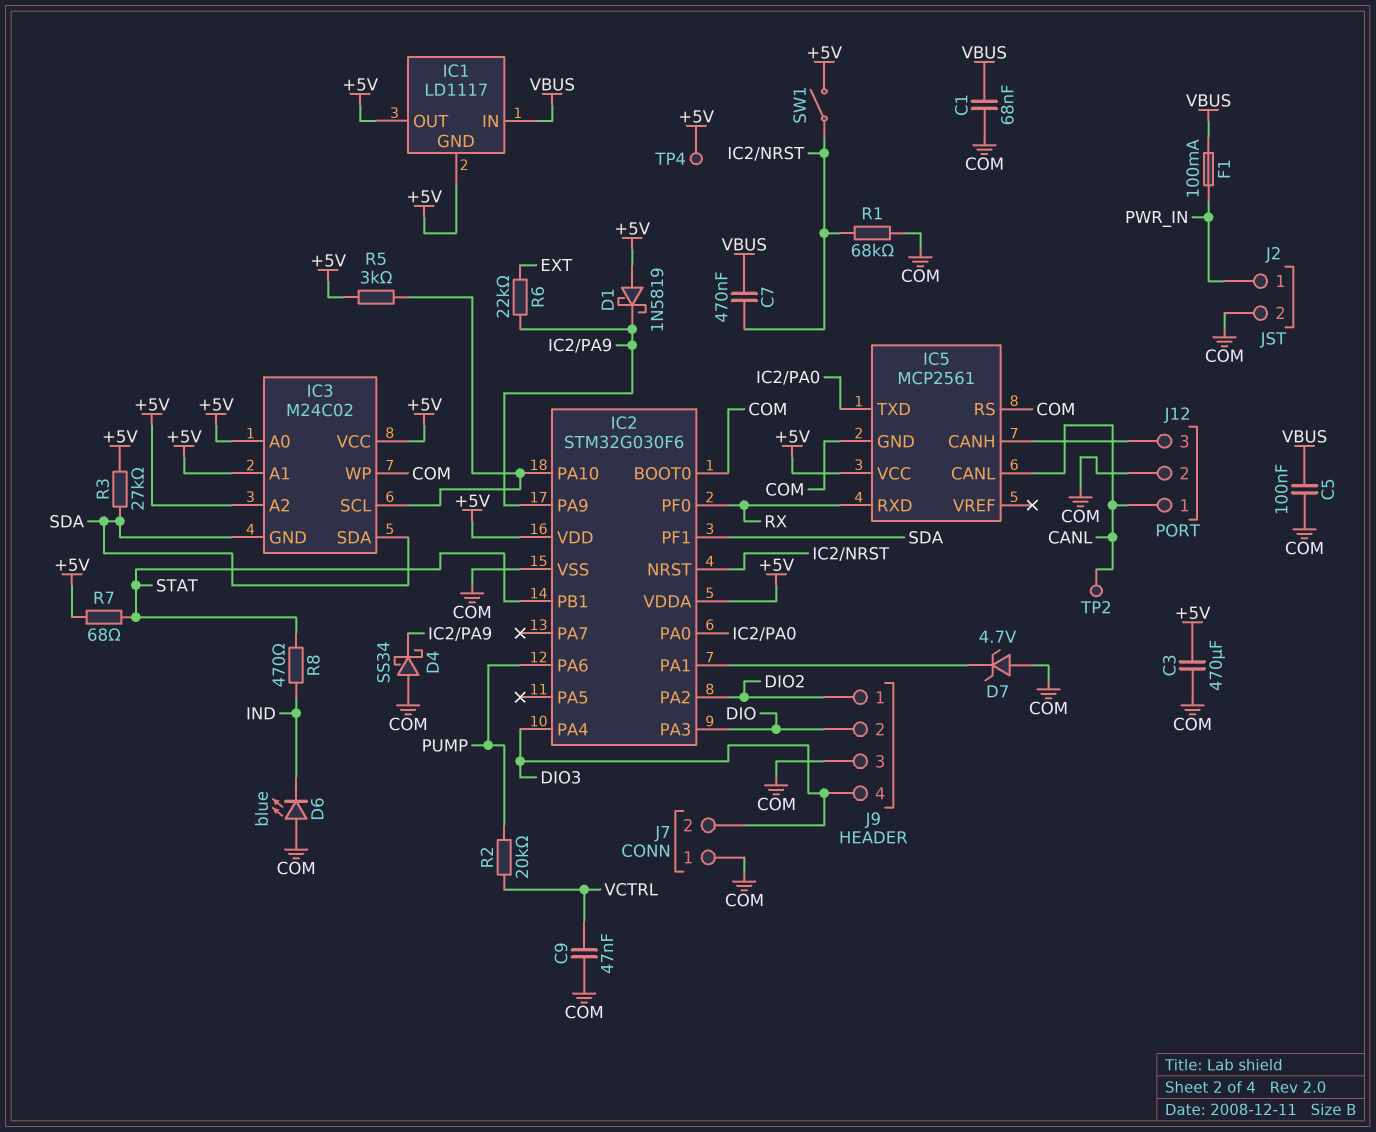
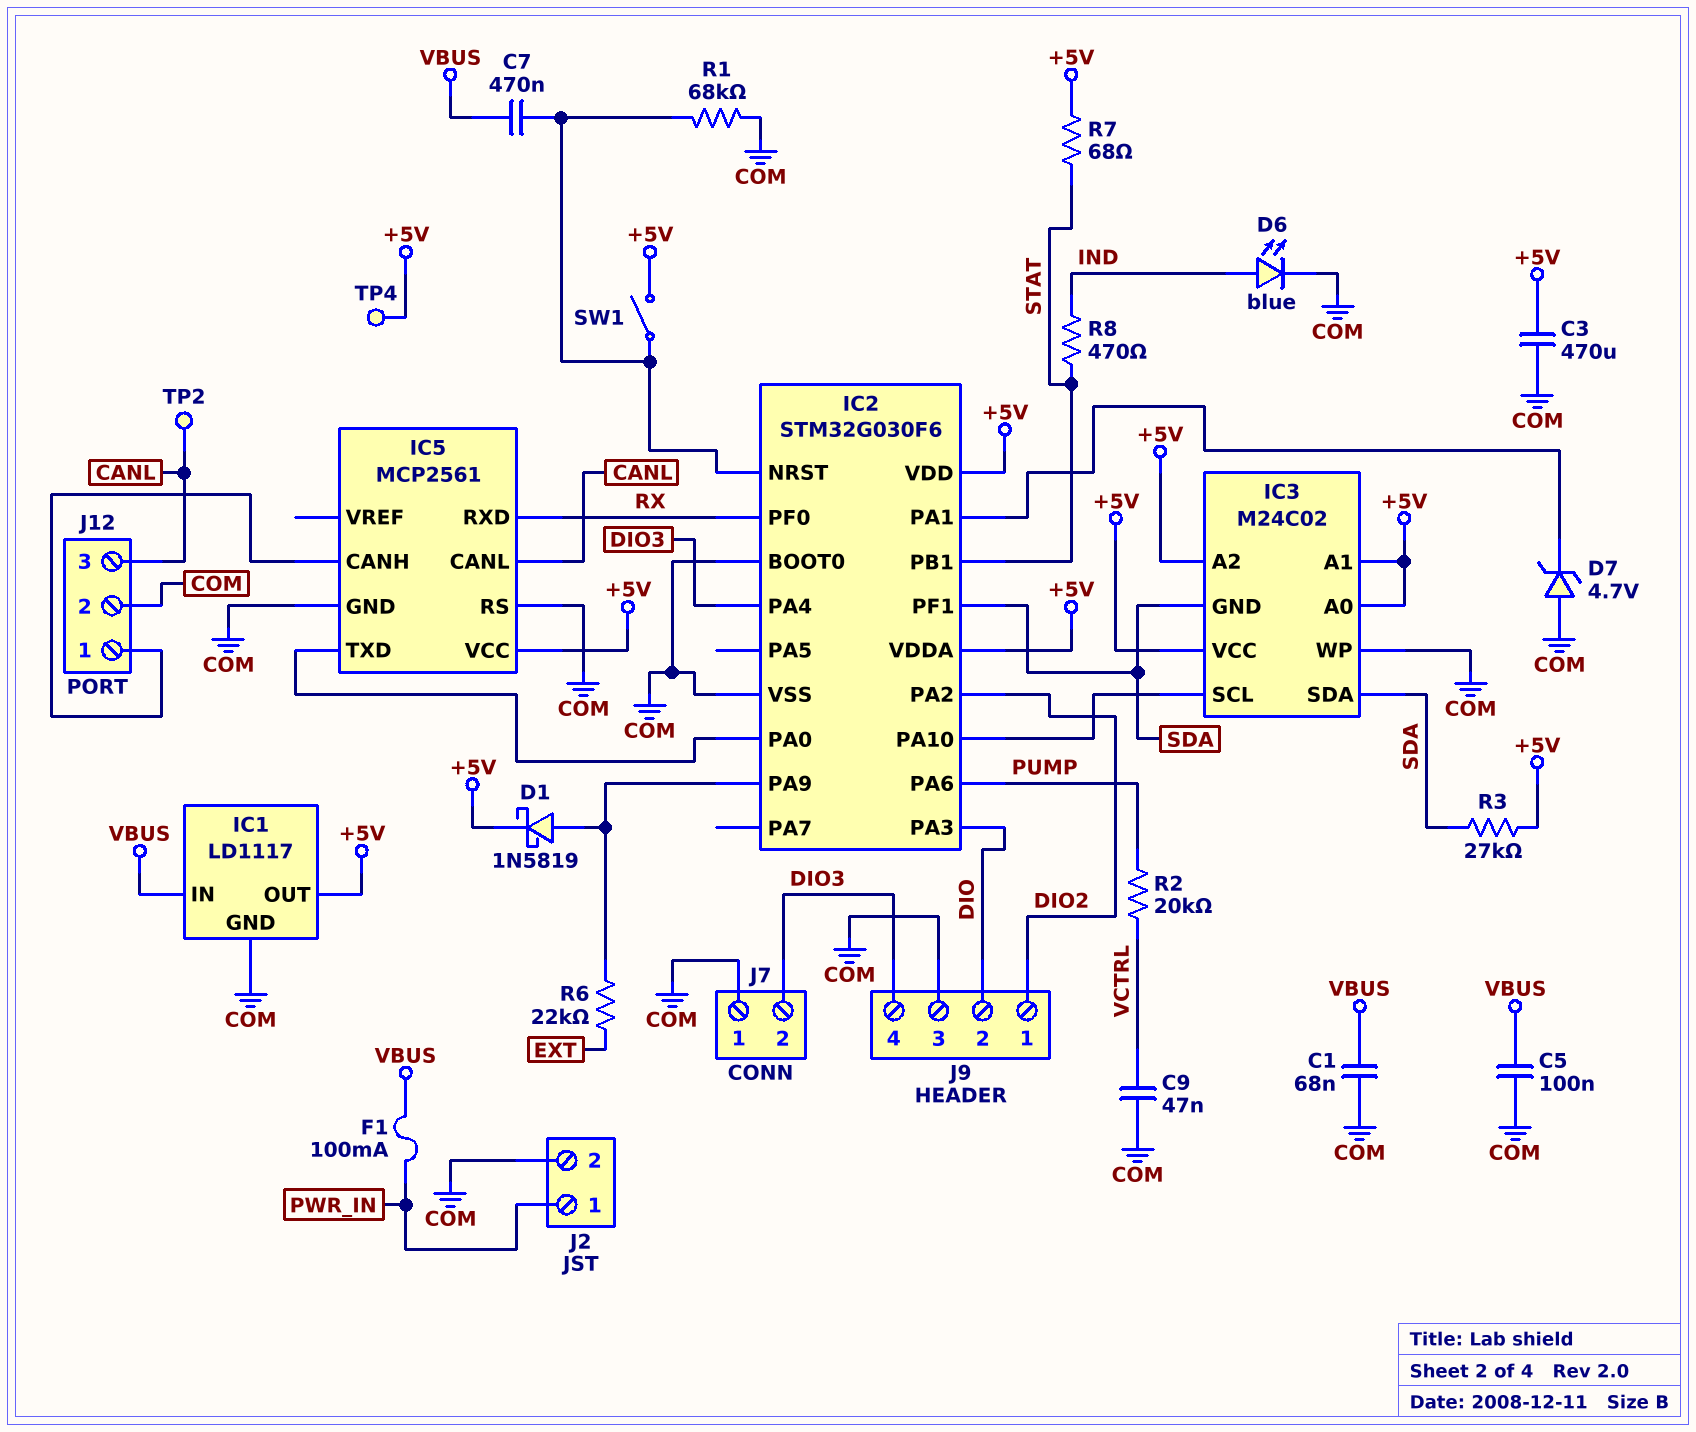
D1: schottky 1N5819 (A +5V, K IC2/PA9) -> schottky 1N5819 (A IC2/PA9, K +5V)
D4: schottky SS34 (A COM, K IC2/PA9) -> none
D6: LED blue (A COM, K IND) -> LED blue (A IND, K COM)
IC1 pin GND: +5V -> COM
J12 pin 1: CANL -> IC5/CANH
J12 pin 3: IC5/CANH -> CANL
R5: 3k (+5V, IC2/PA10) -> none

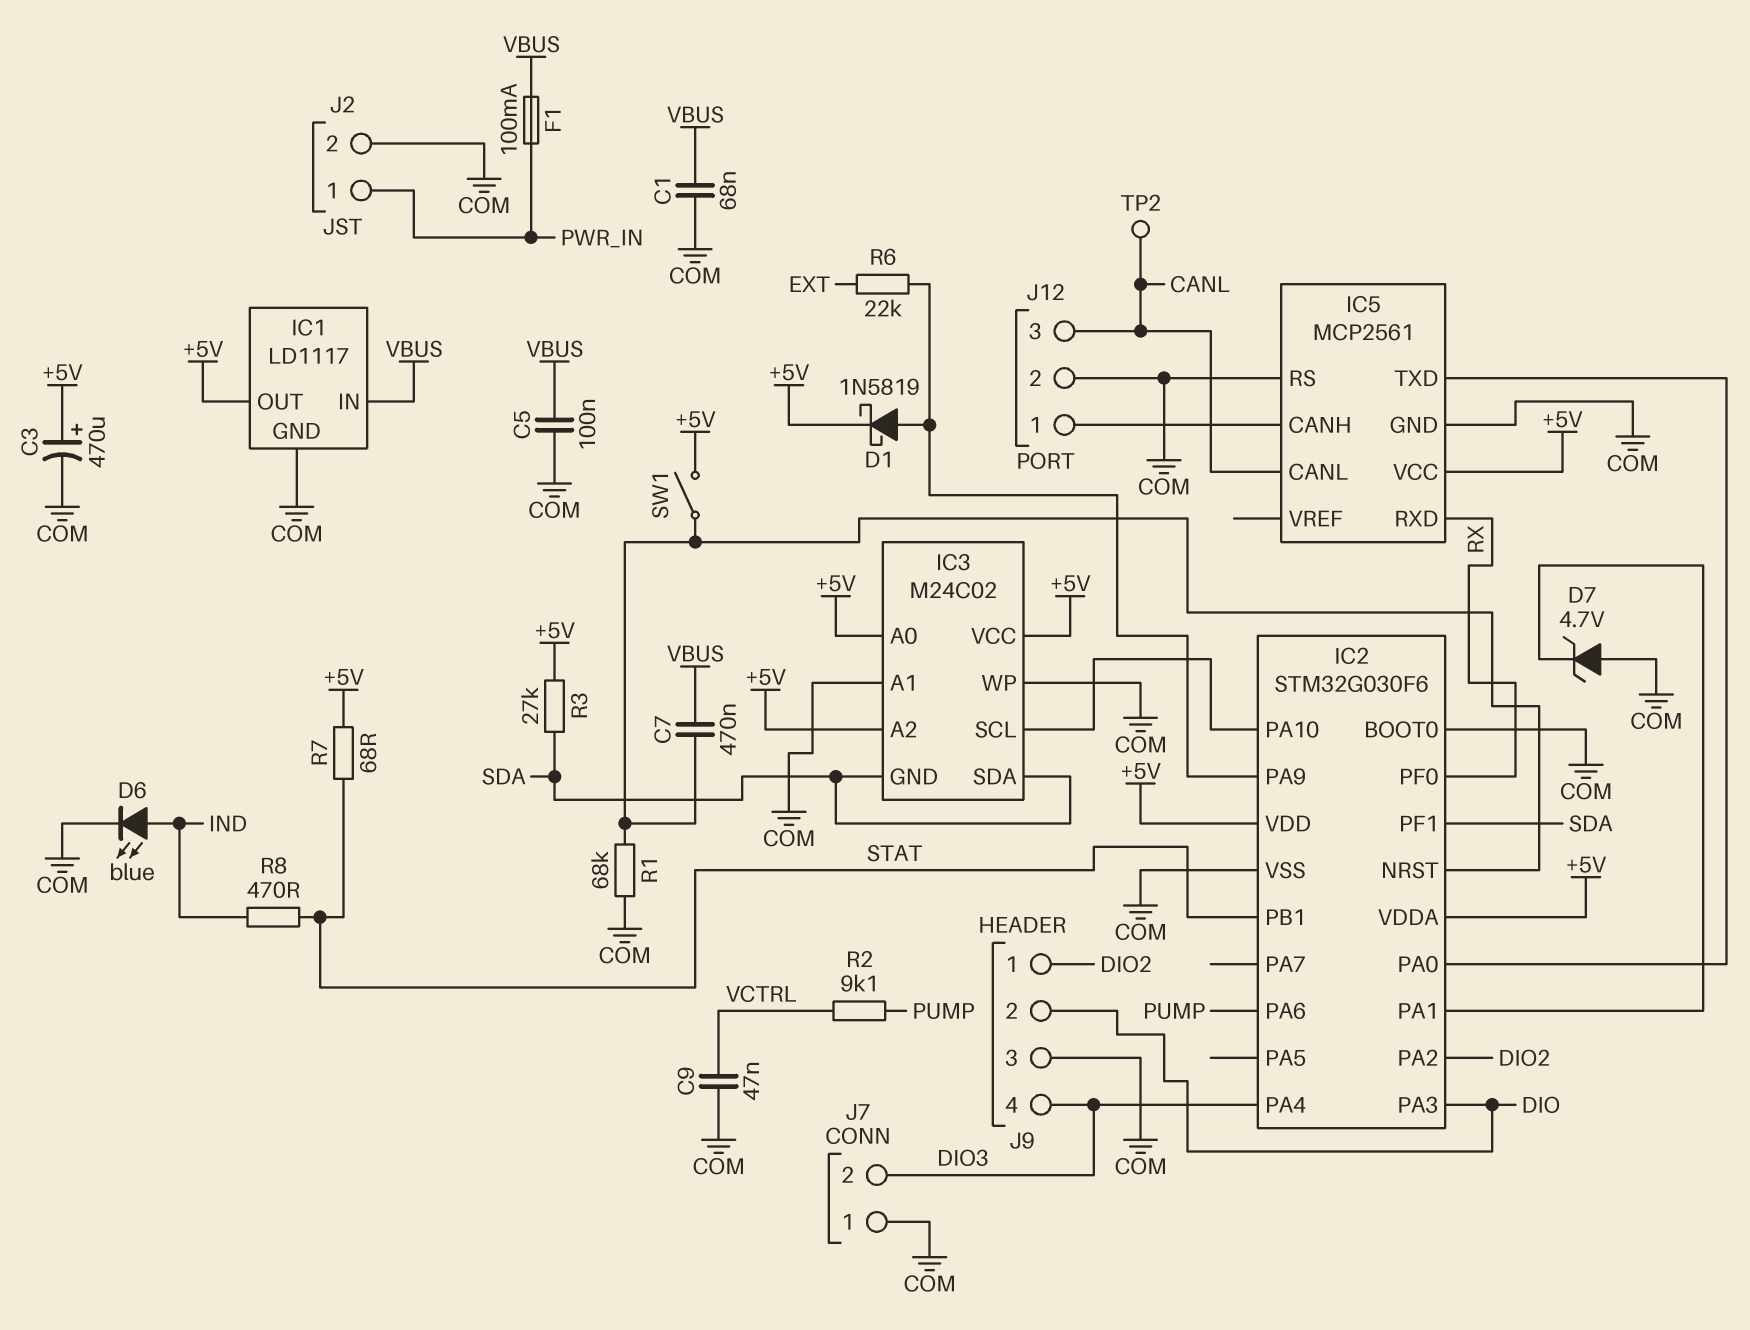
C3: 470uF (+5V, COM) -> 470uF (plus +5V, minus COM)
IC3 pin A1: +5V -> COM
R2: 20k (PUMP, VCTRL) -> 9.1k (PUMP, VCTRL)
TP4: test point (+5V) -> none

